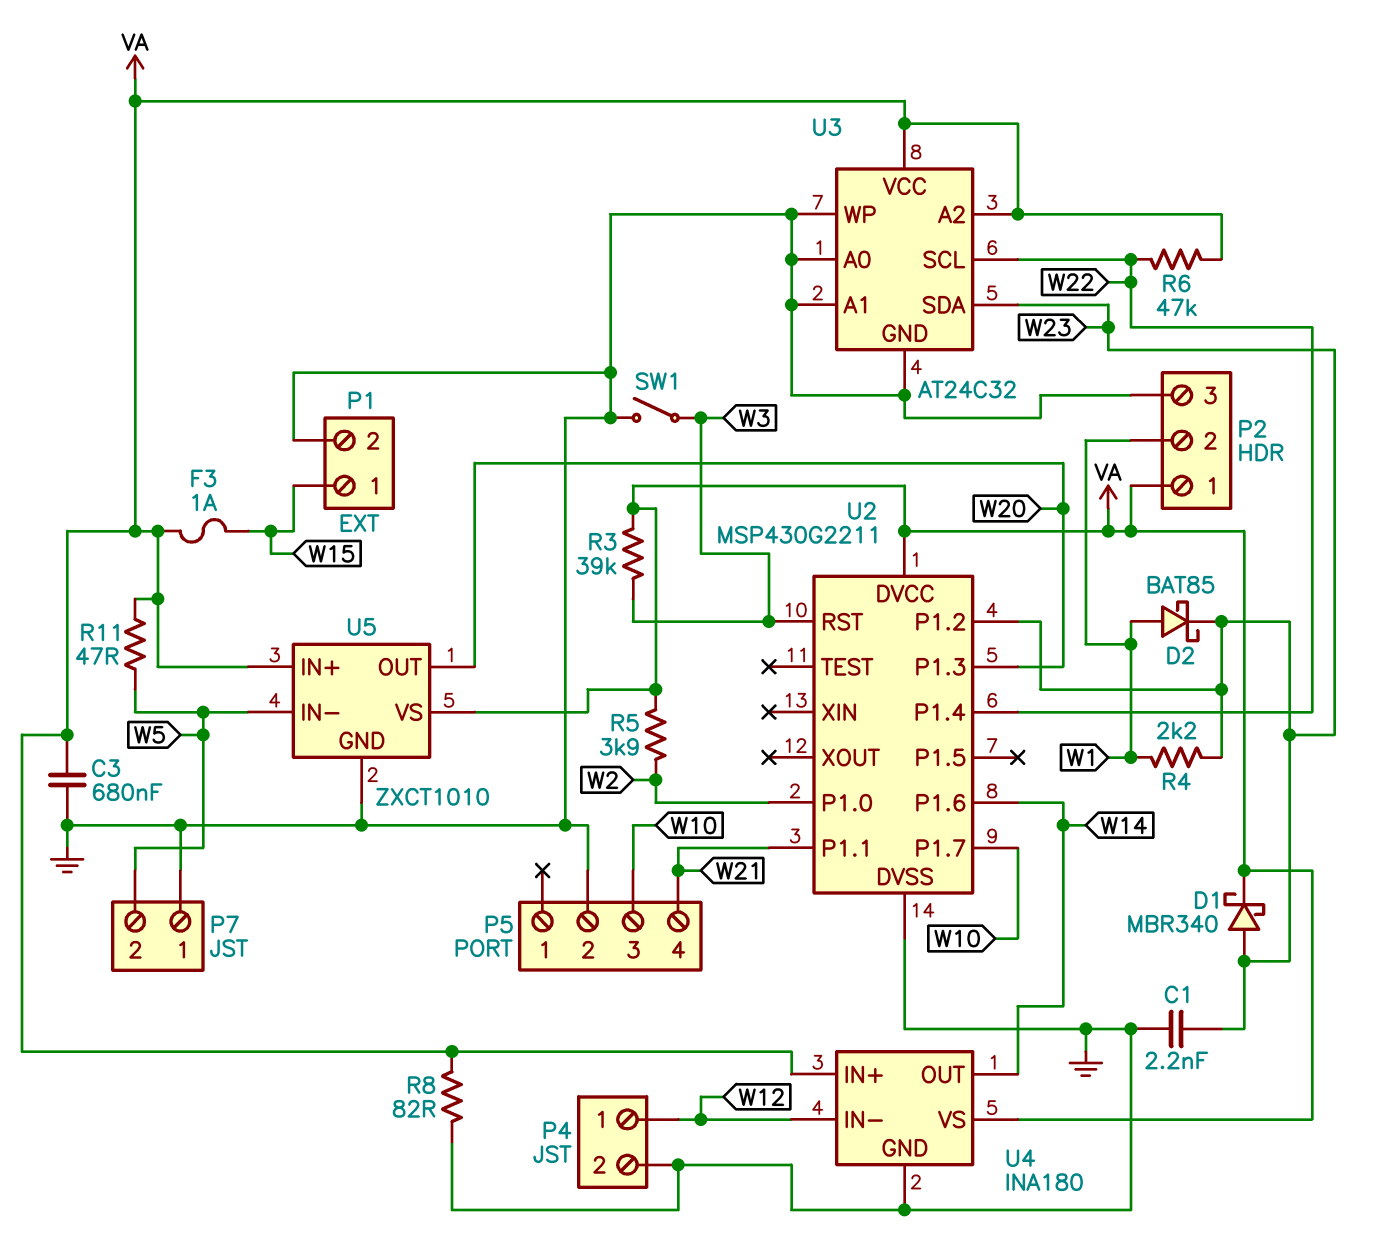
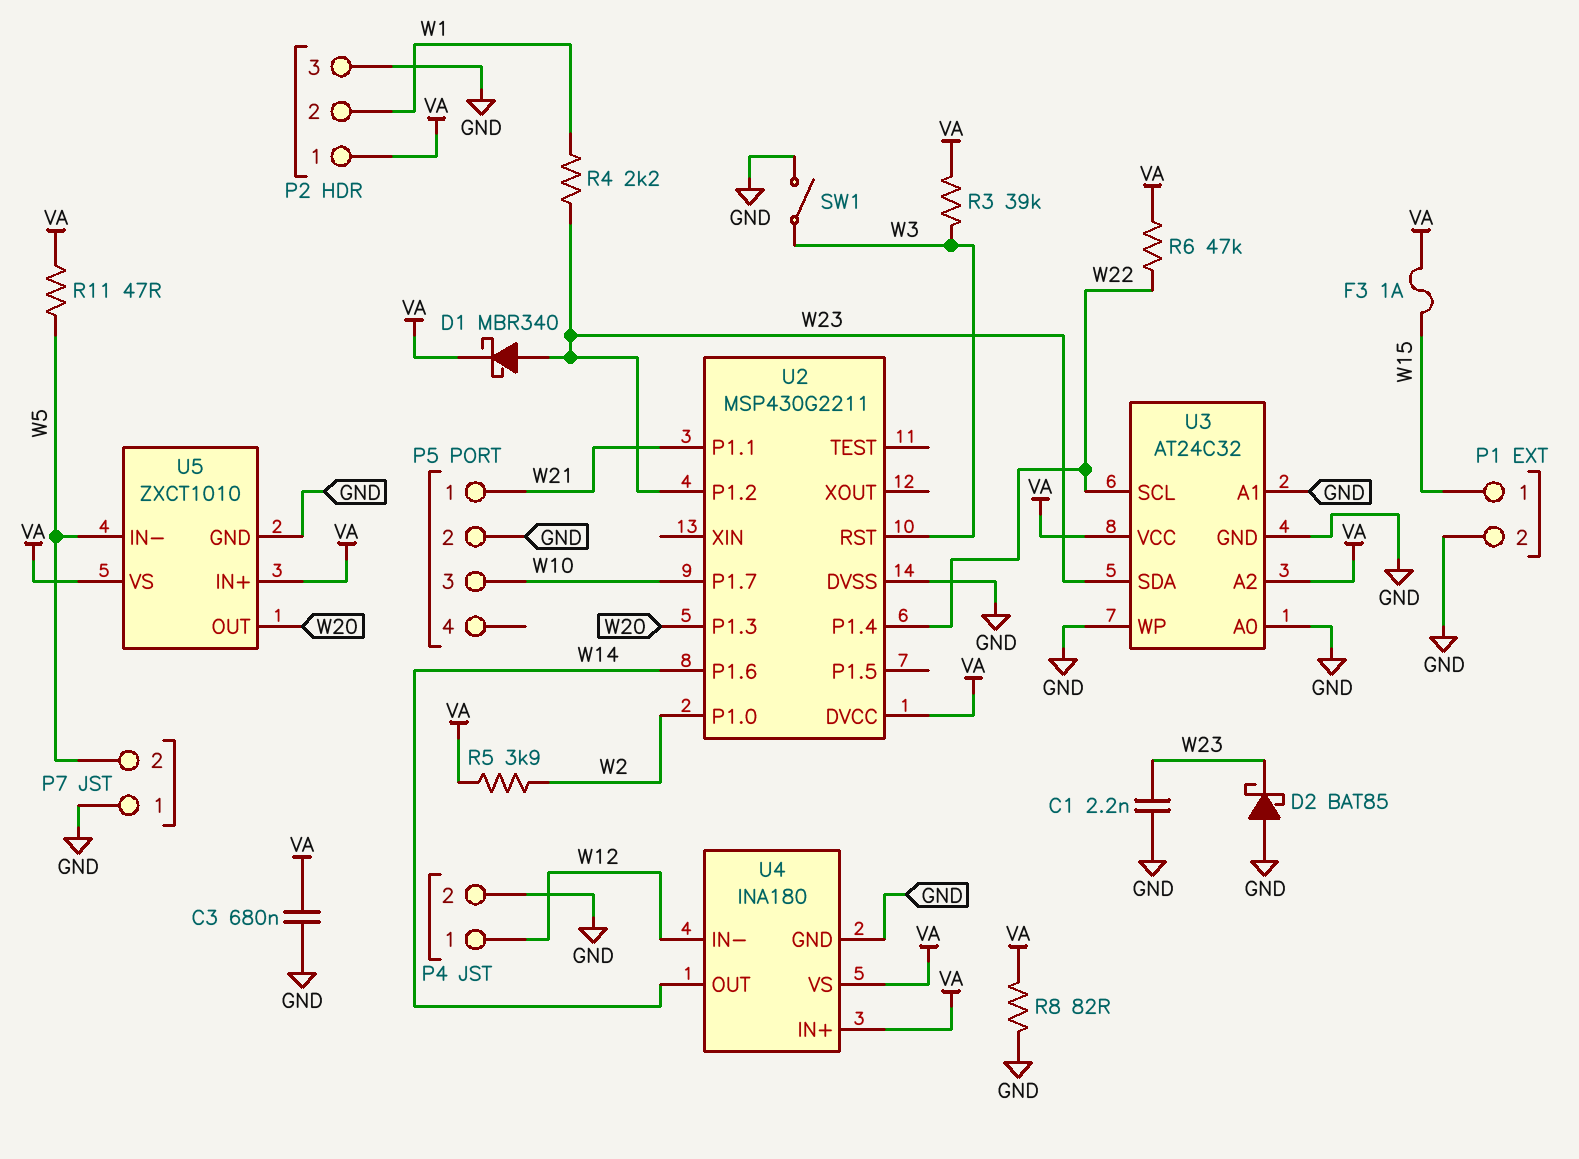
D2: schottky BAT85 (A W1, K W23) -> schottky BAT85 (A GND, K W23)
P5 pin 1: none -> W21
P5 pin 4: W21 -> none

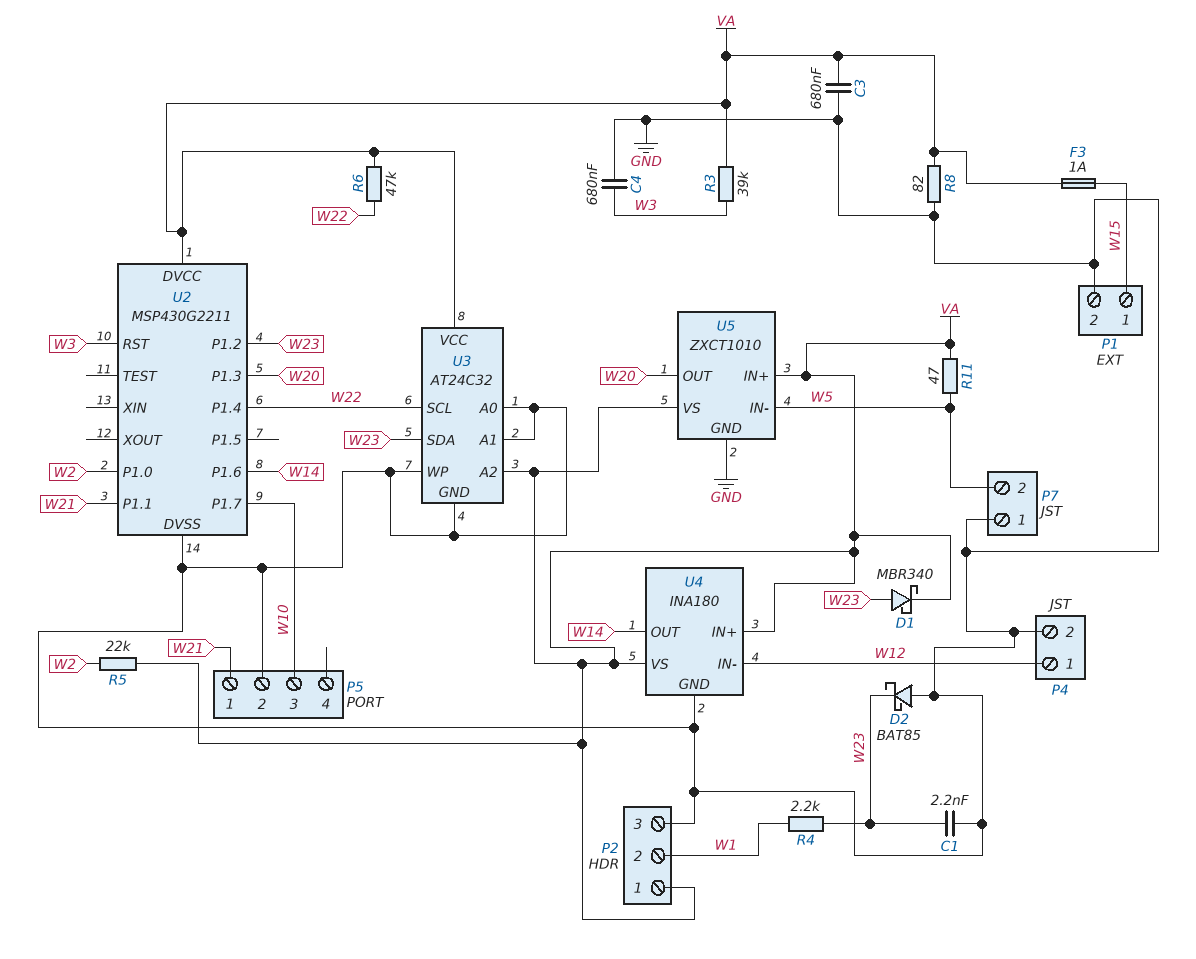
C4: none -> 680nF (GND, W3)
R5: 3.9k (VA, W2) -> 22k (VA, W2)
SW1: switch (GND, W3) -> none

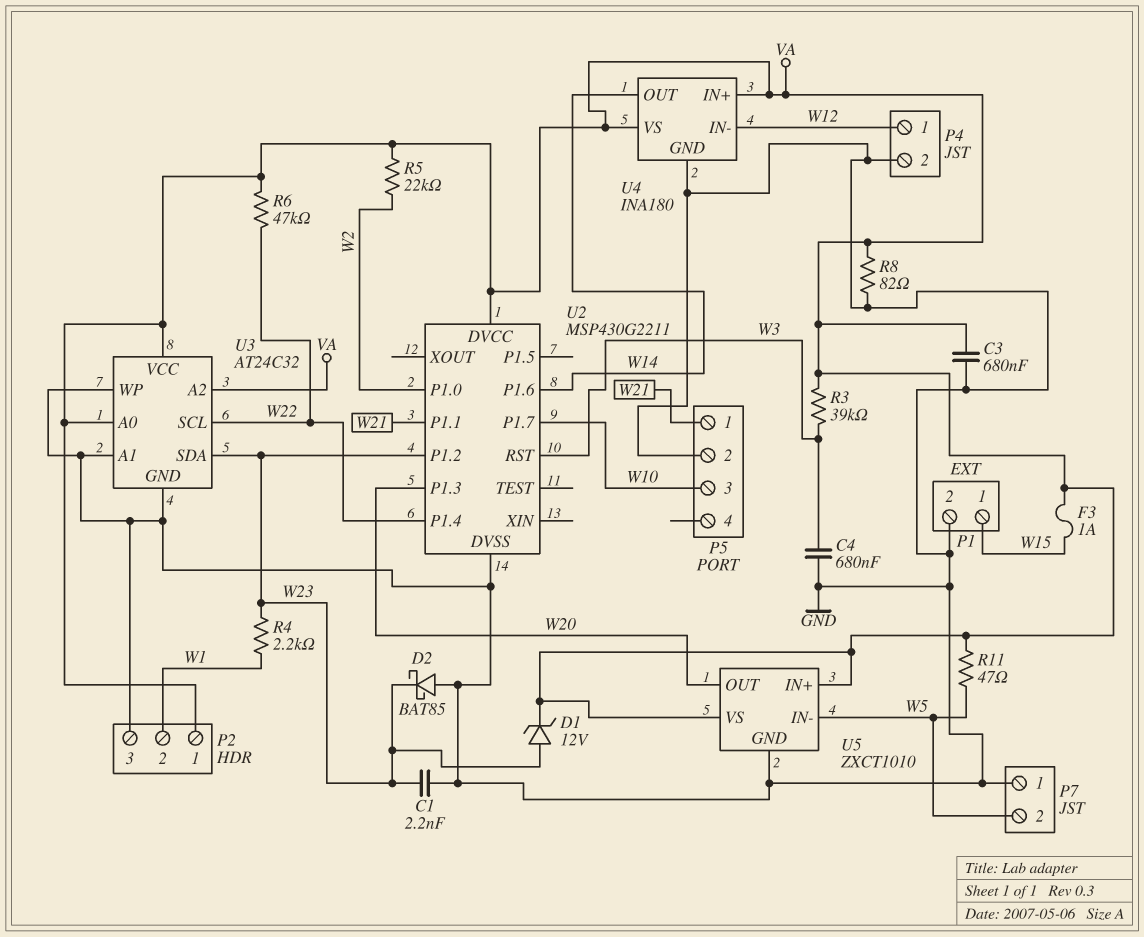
D1: schottky MBR340 (A W23, K VA) -> zener 12V (A W23, K VA)
U3 pin A0: GND -> VA

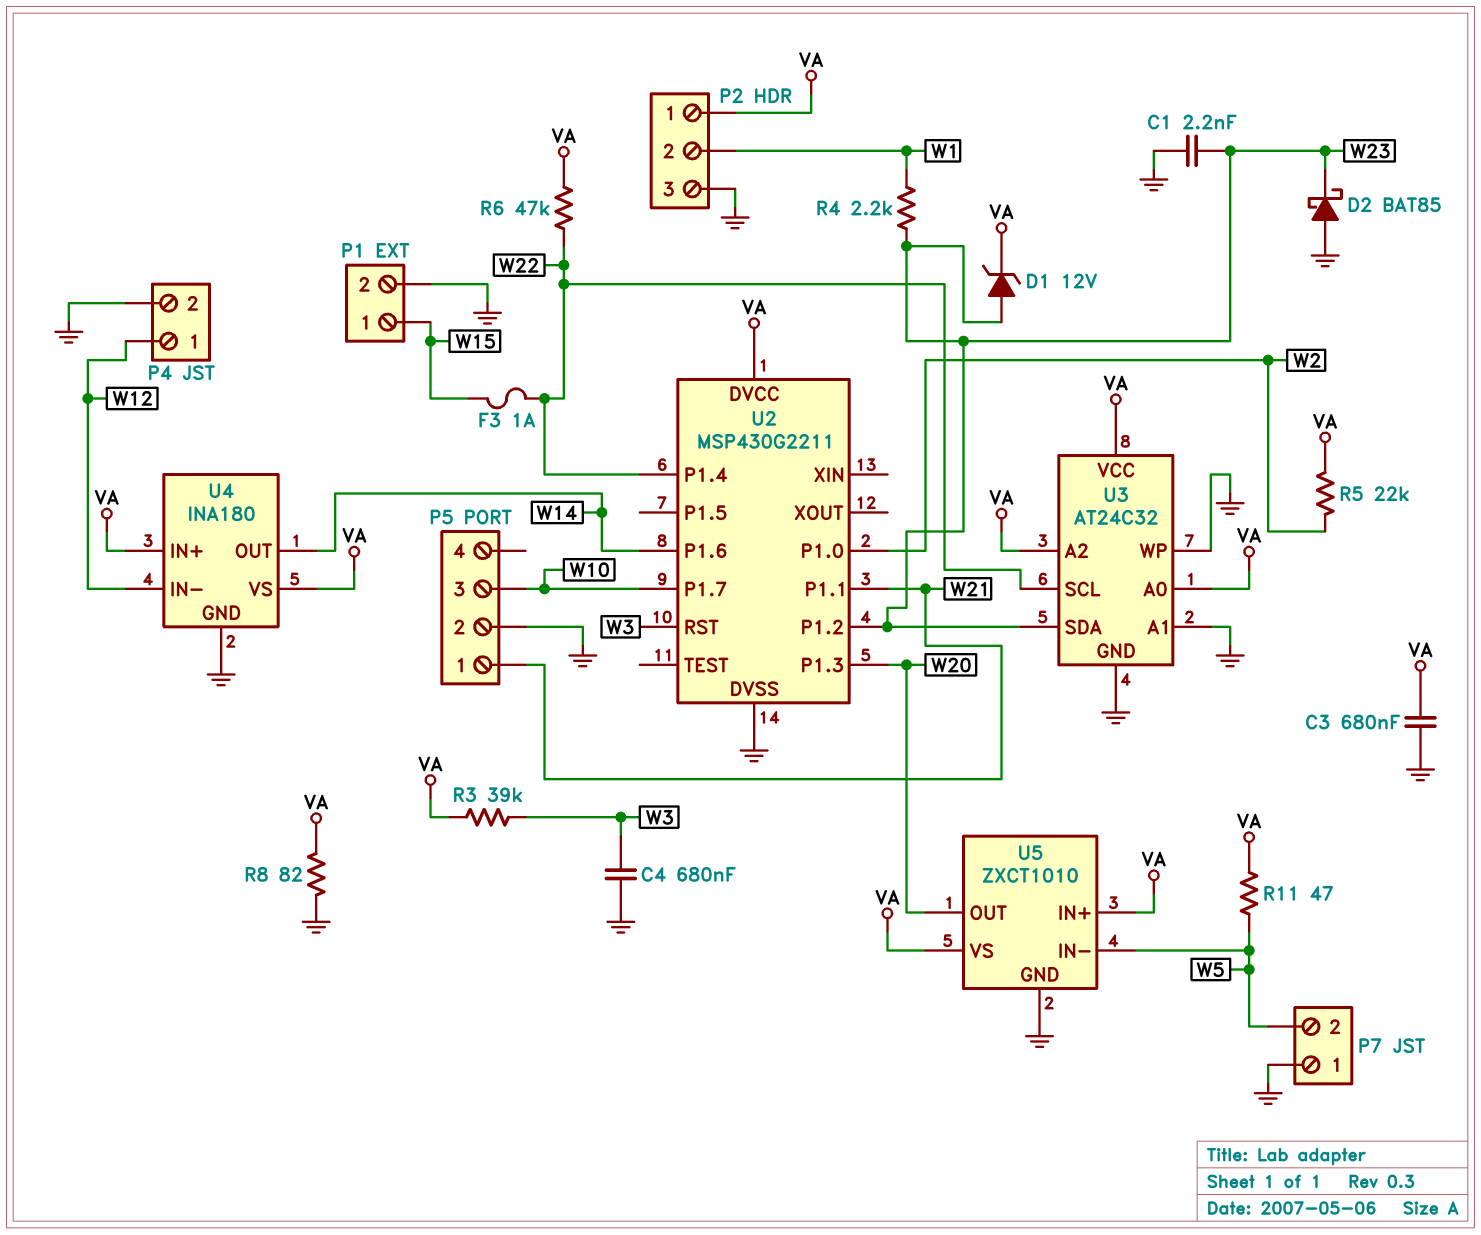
F3: 1A (VA, W15) -> 1A (W15, W22)

